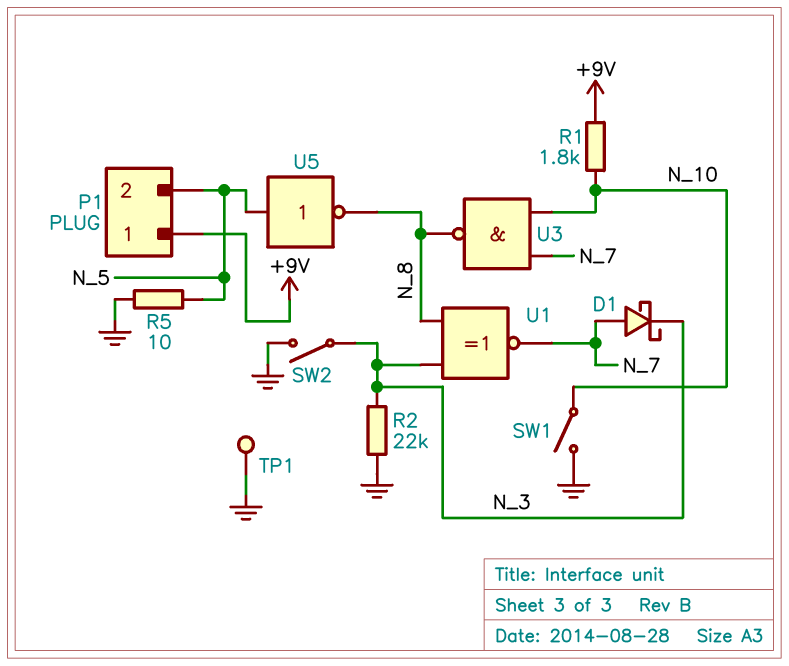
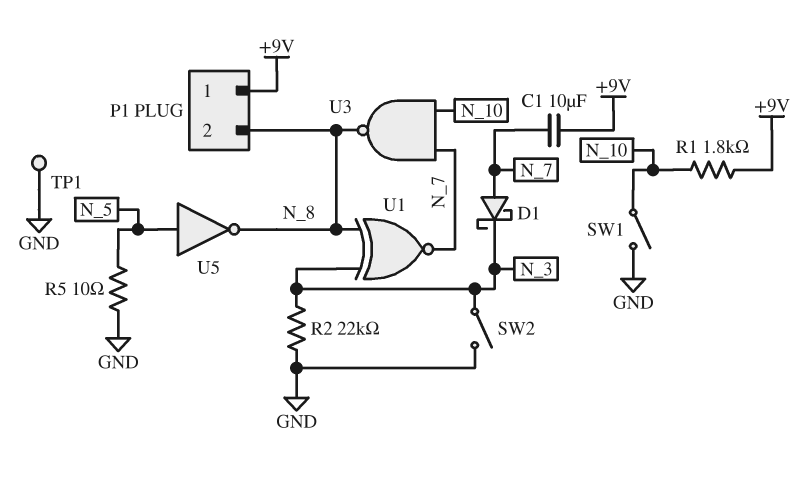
C1: none -> 10uF (+9V, N_7)
P1 pin 2: N_5 -> N_8

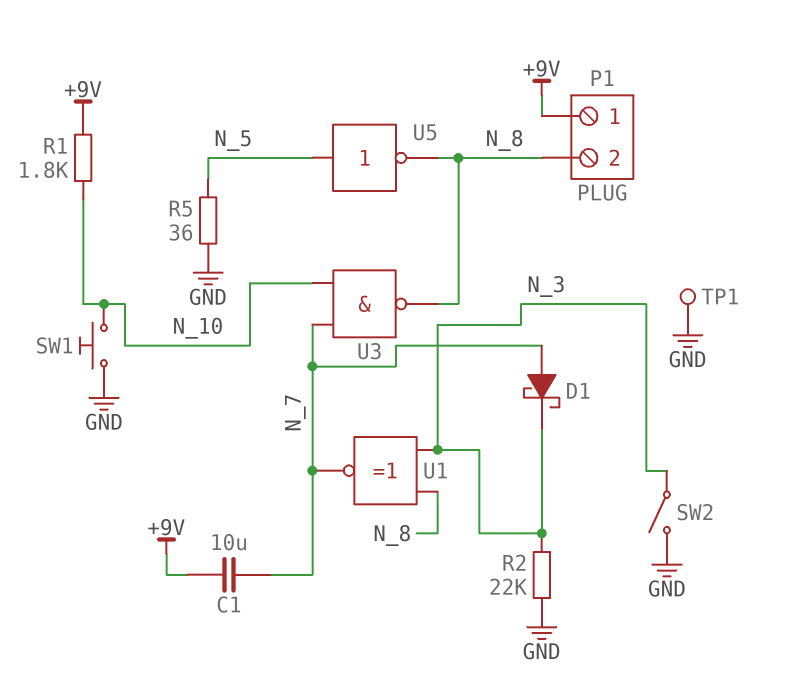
R5: 10 (GND, N_5) -> 36 (GND, N_5)
SW1: switch (GND, N_10) -> button (GND, N_10)

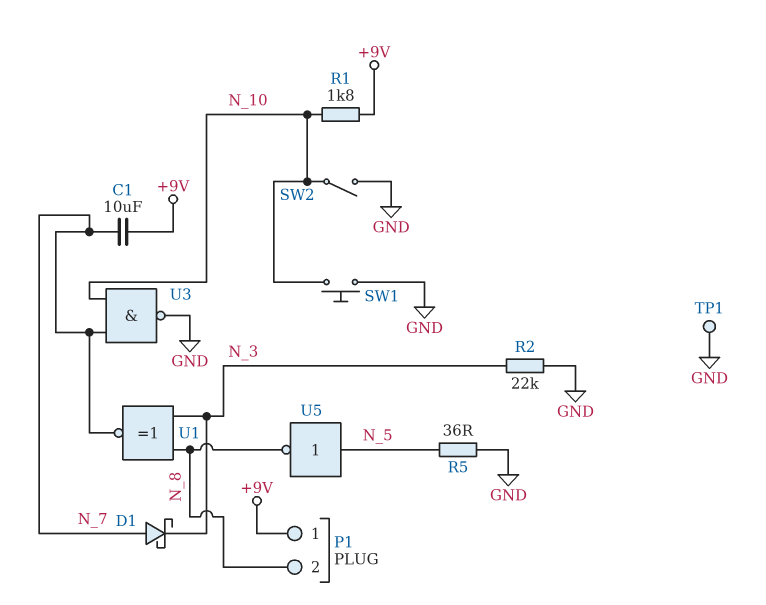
SW2: switch (GND, N_3) -> switch (GND, N_10)
U3: NAND (in N_7, in N_10, out N_8) -> NAND (in N_7, in N_10, out GND)

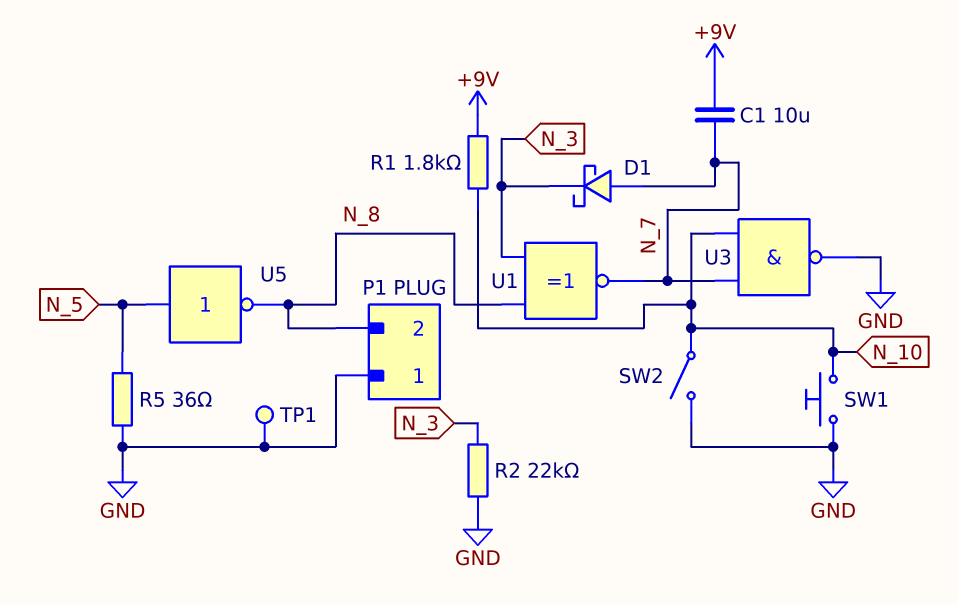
P1 pin 1: +9V -> GND

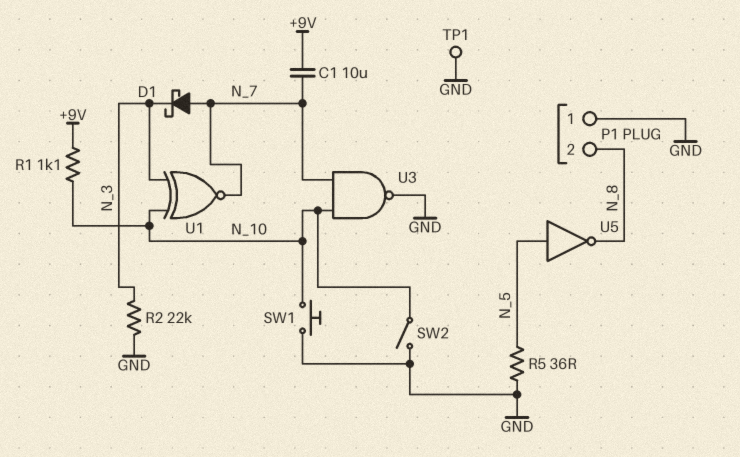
R1: 1.8k (+9V, N_10) -> 1.1k (+9V, N_10)
U1: XNOR (in N_3, in N_8, out N_7) -> XNOR (in N_3, in N_10, out N_7)

